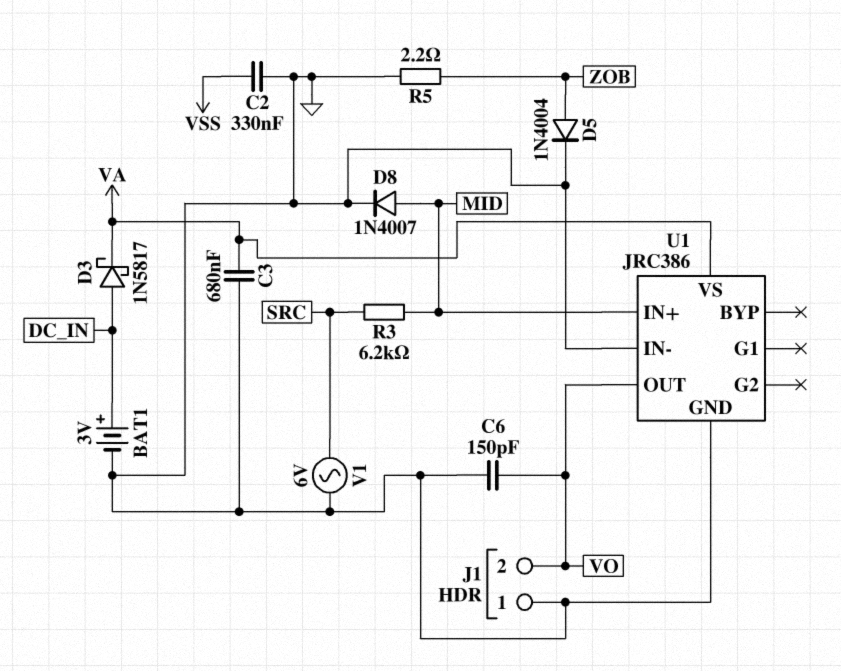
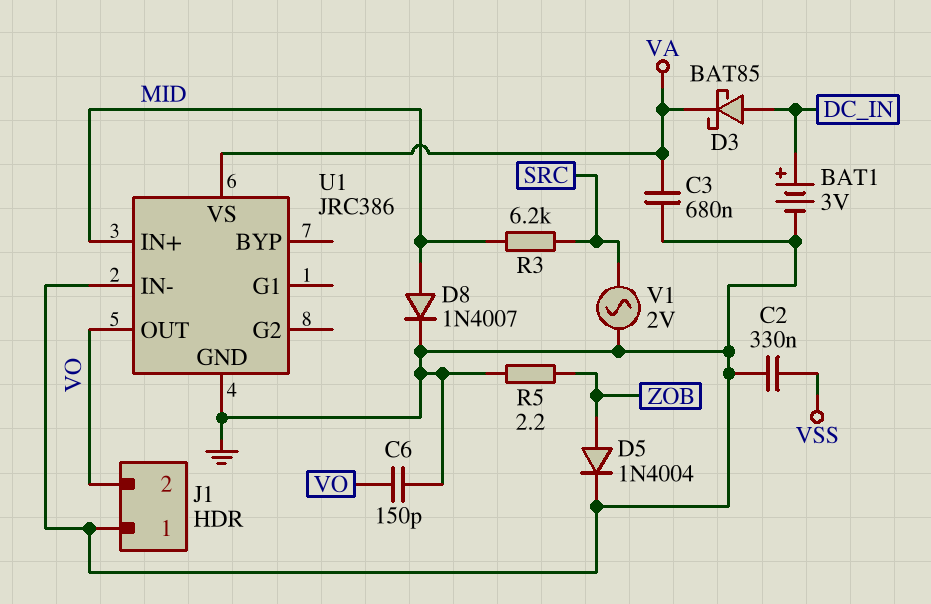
D3: schottky 1N5817 (A DC_IN, K VA) -> schottky BAT85 (A DC_IN, K VA)
V1: AC 6V (GND, SRC) -> AC 2V (GND, SRC)

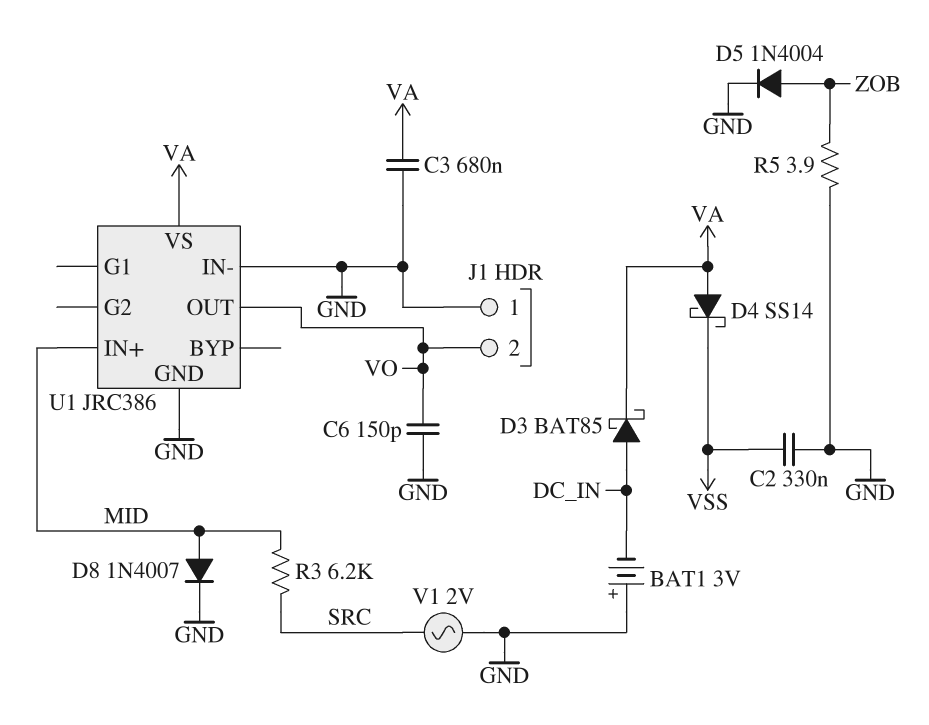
BAT1: 3V (plus DC_IN, minus GND) -> 3V (plus GND, minus DC_IN)
D4: none -> schottky SS14 (A VA, K VSS)
R5: 2.2 (GND, ZOB) -> 3.9 (GND, ZOB)

